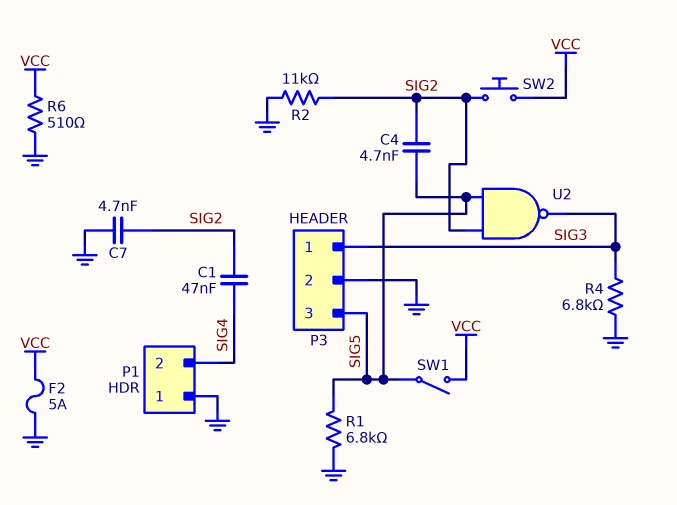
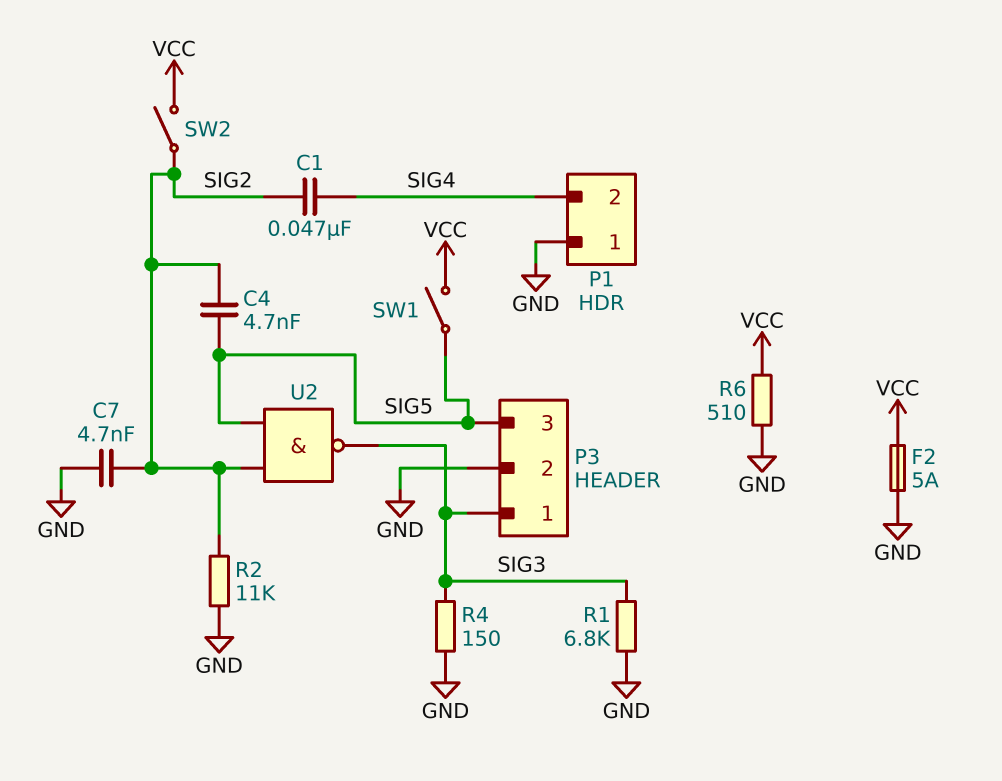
R1: 6.8k (GND, SIG5) -> 6.8k (GND, SIG3)
R4: 6.8k (GND, SIG3) -> 150 (GND, SIG3)
SW2: button (SIG2, VCC) -> switch (SIG2, VCC)

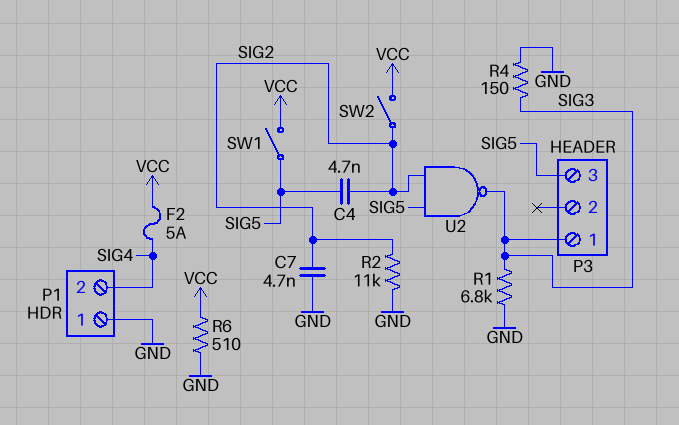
C1: 47nF (SIG2, SIG4) -> none
F2: 5A (GND, VCC) -> 5A (SIG4, VCC)
P3 pin 2: GND -> none

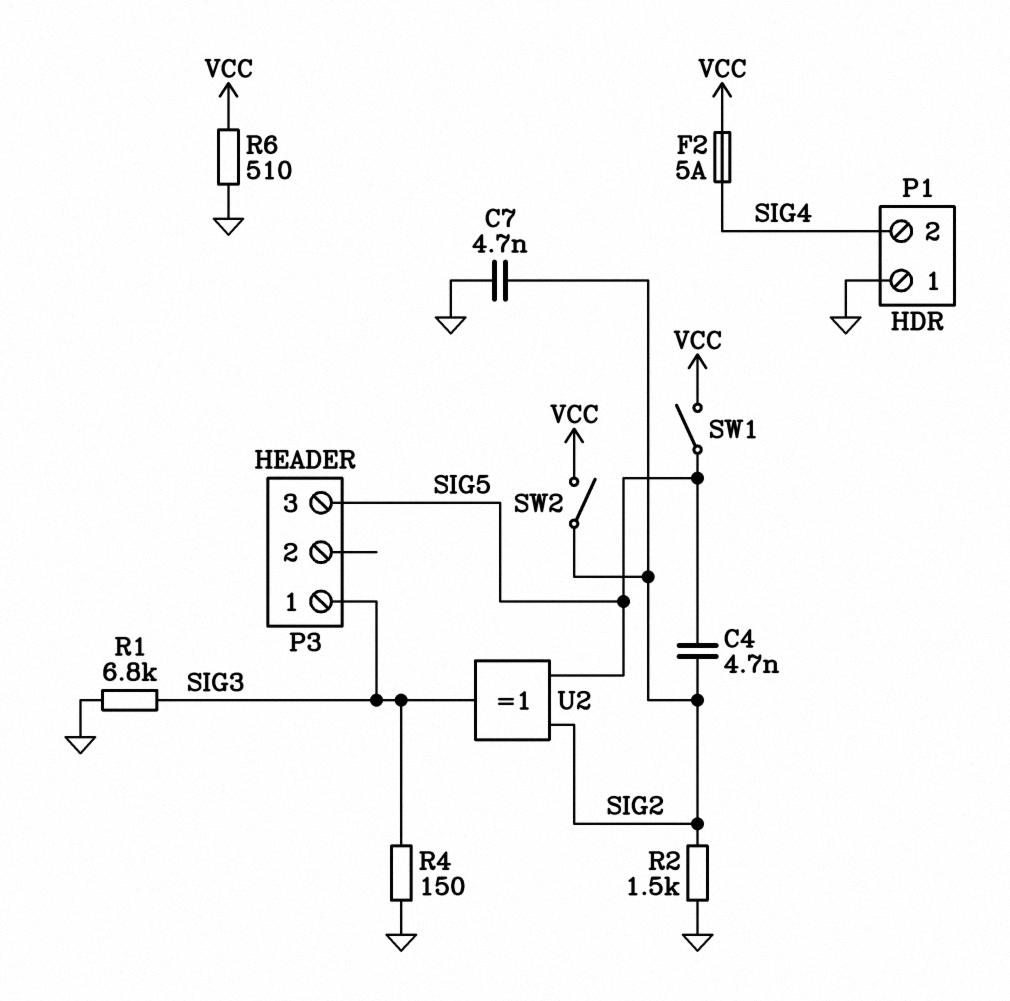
R2: 11k (GND, SIG2) -> 1.5k (GND, SIG2)
U2: NAND (in SIG2, in SIG5, out SIG3) -> XOR (in SIG2, in SIG5, out SIG3)

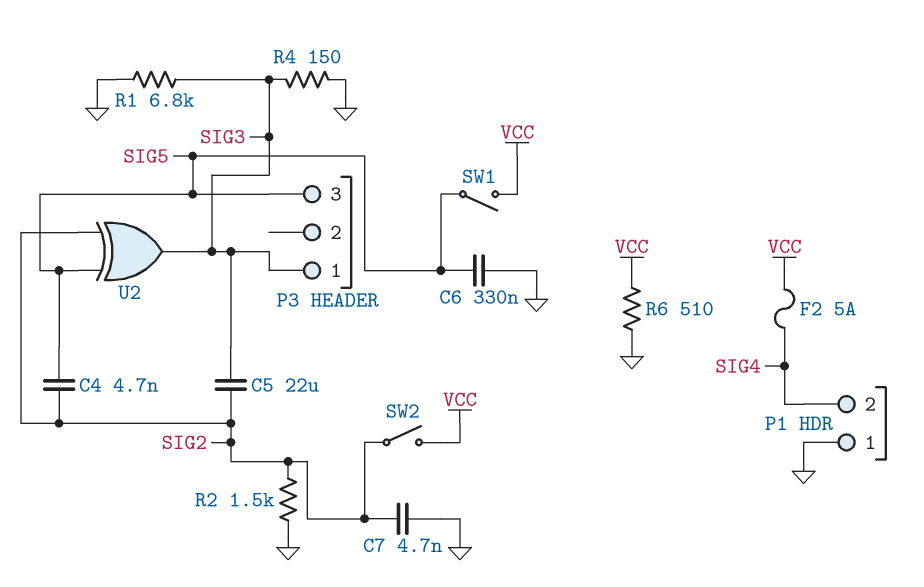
C5: none -> 22uF (SIG2, SIG3)
C6: none -> 330nF (GND, SIG5)

